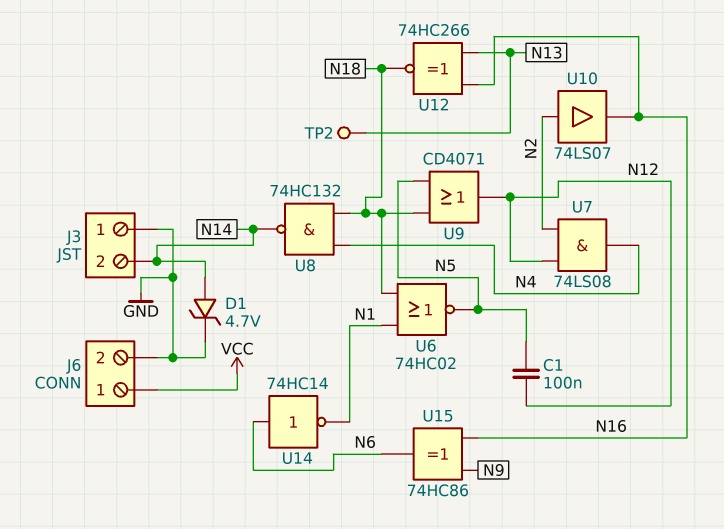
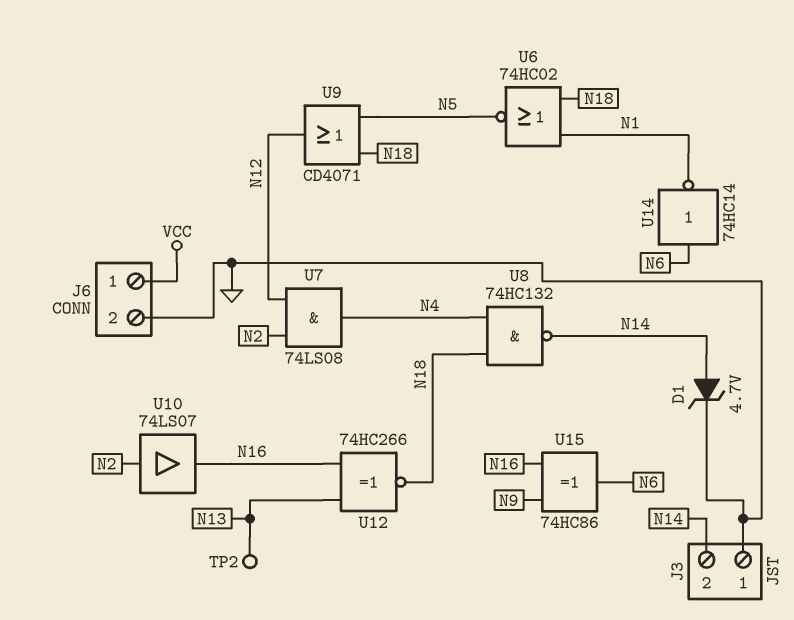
C1: 100nF (N5, N12) -> none

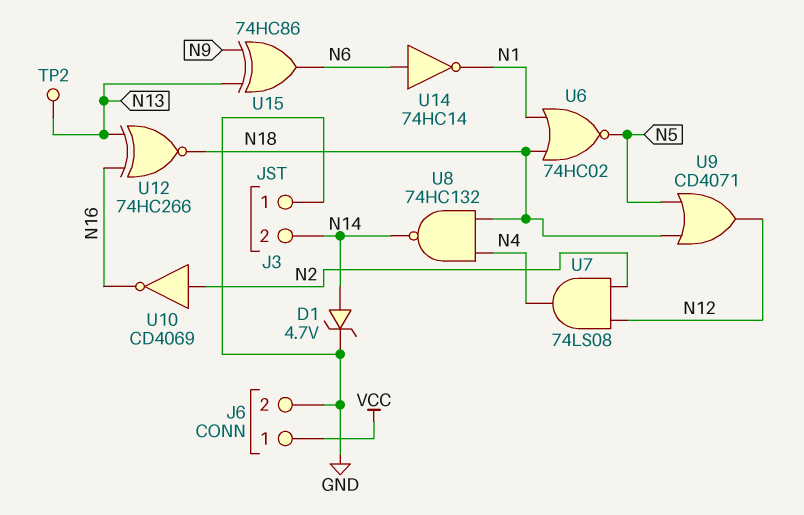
U10: buffer 74LS07 (in N2, out N16) -> NOT CD4069 (in N2, out N16)
U15: XOR 74HC86 (in N9, in N16, out N6) -> XOR 74HC86 (in N9, in N13, out N6)

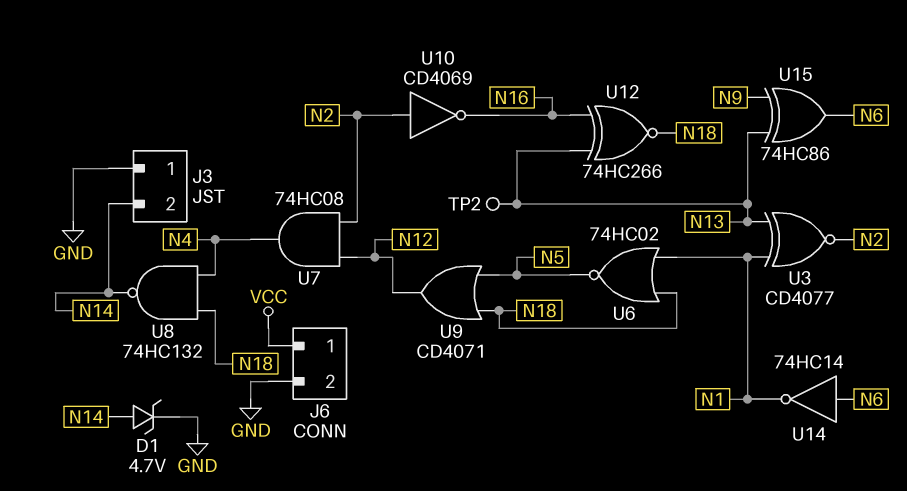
U3: none -> XNOR CD4077 (in N1, in N13, out N2)
U7: AND 74LS08 (in N2, in N12, out N4) -> AND 74HC08 (in N2, in N12, out N4)

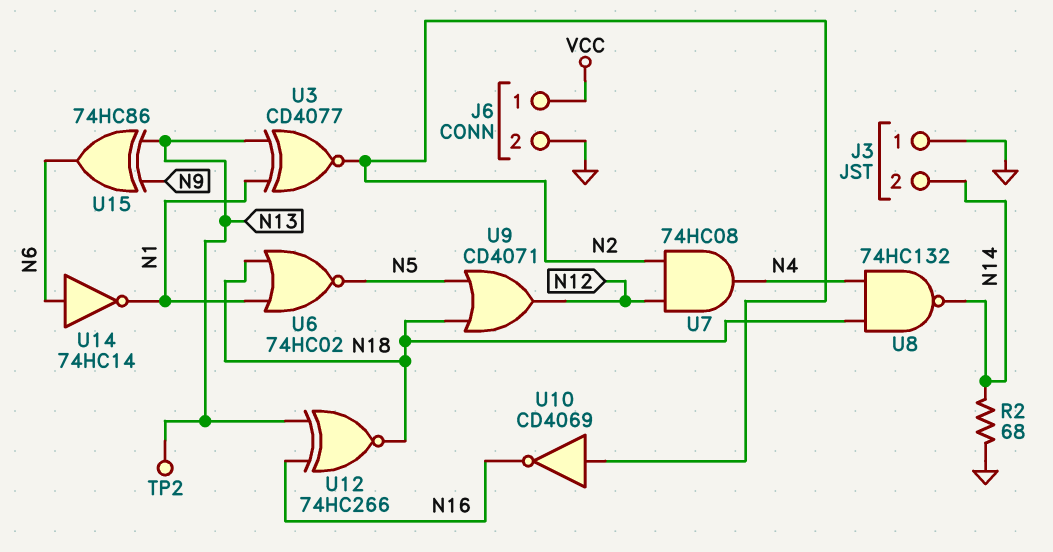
D1: zener 4.7V (A N14, K GND) -> none
R2: none -> 68 (GND, N14)

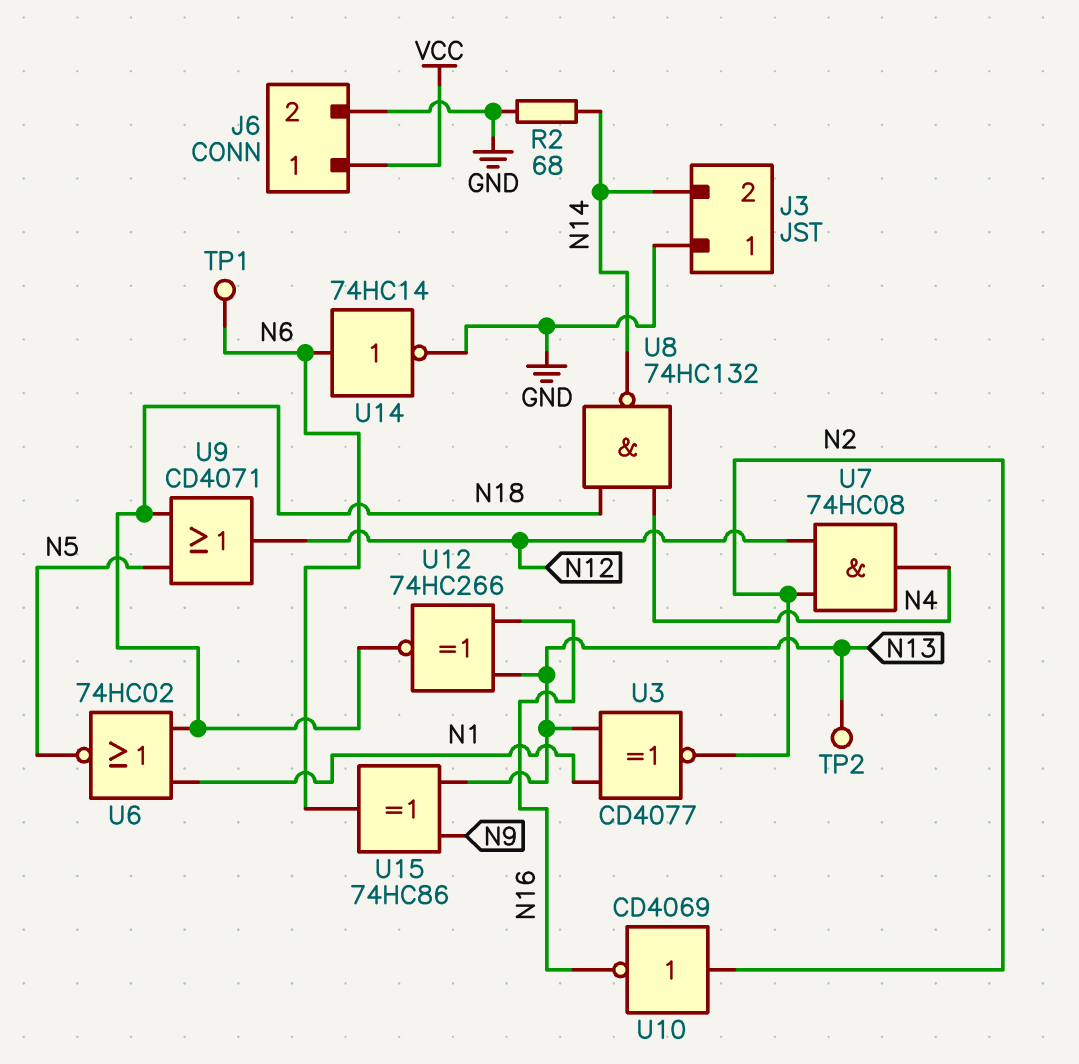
TP1: none -> test point (N6)
U14: NOT 74HC14 (in N6, out N1) -> NOT 74HC14 (in N6, out GND)

